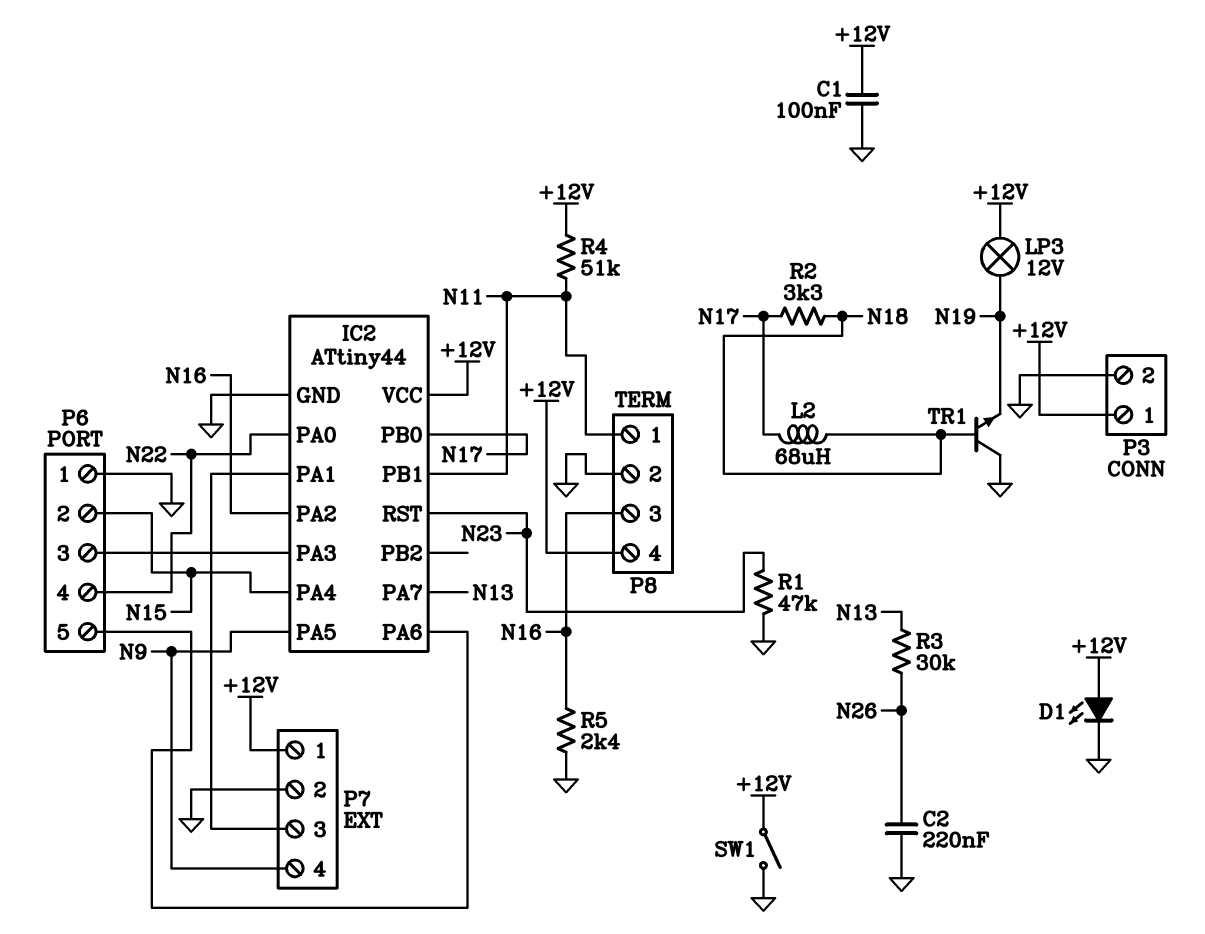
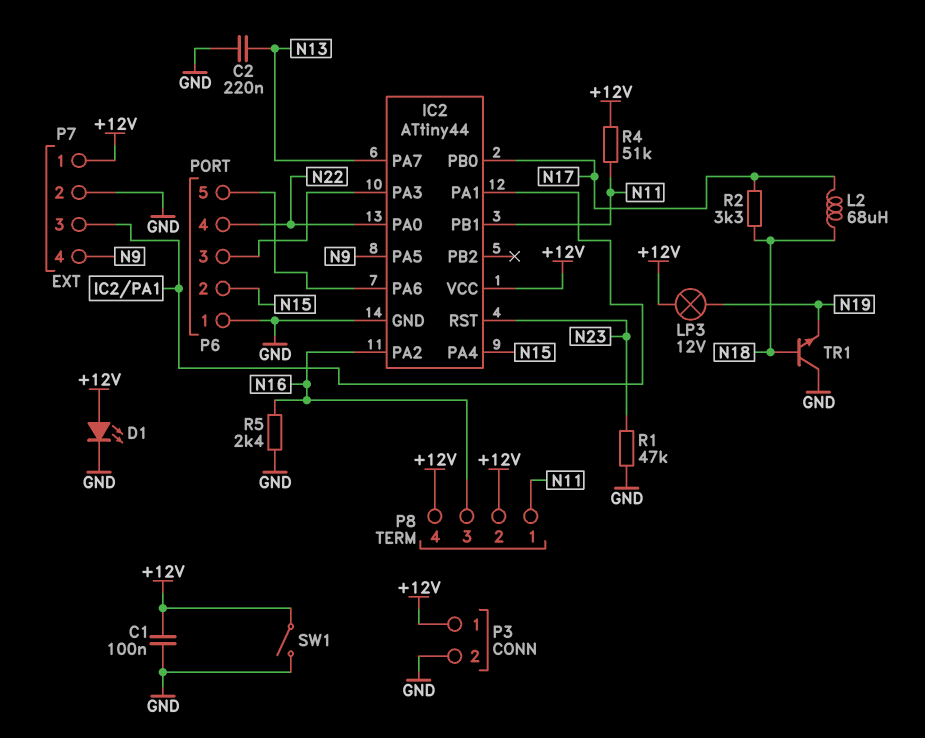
C2: 220nF (GND, N26) -> 220nF (GND, N13)
P8 pin 2: GND -> +12V
R3: 30k (N13, N26) -> none

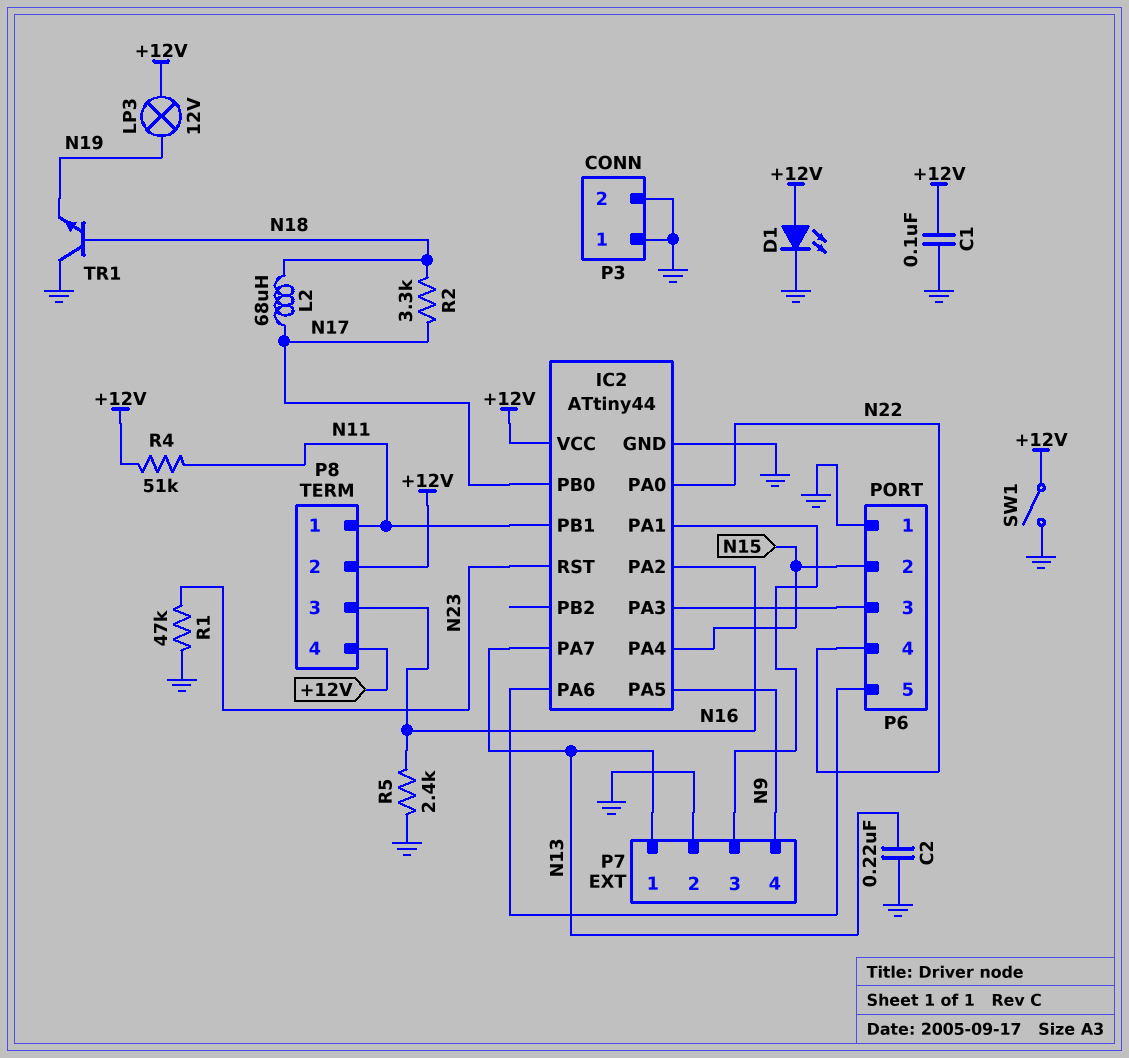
P3 pin 1: +12V -> GND
P7 pin 1: +12V -> N13

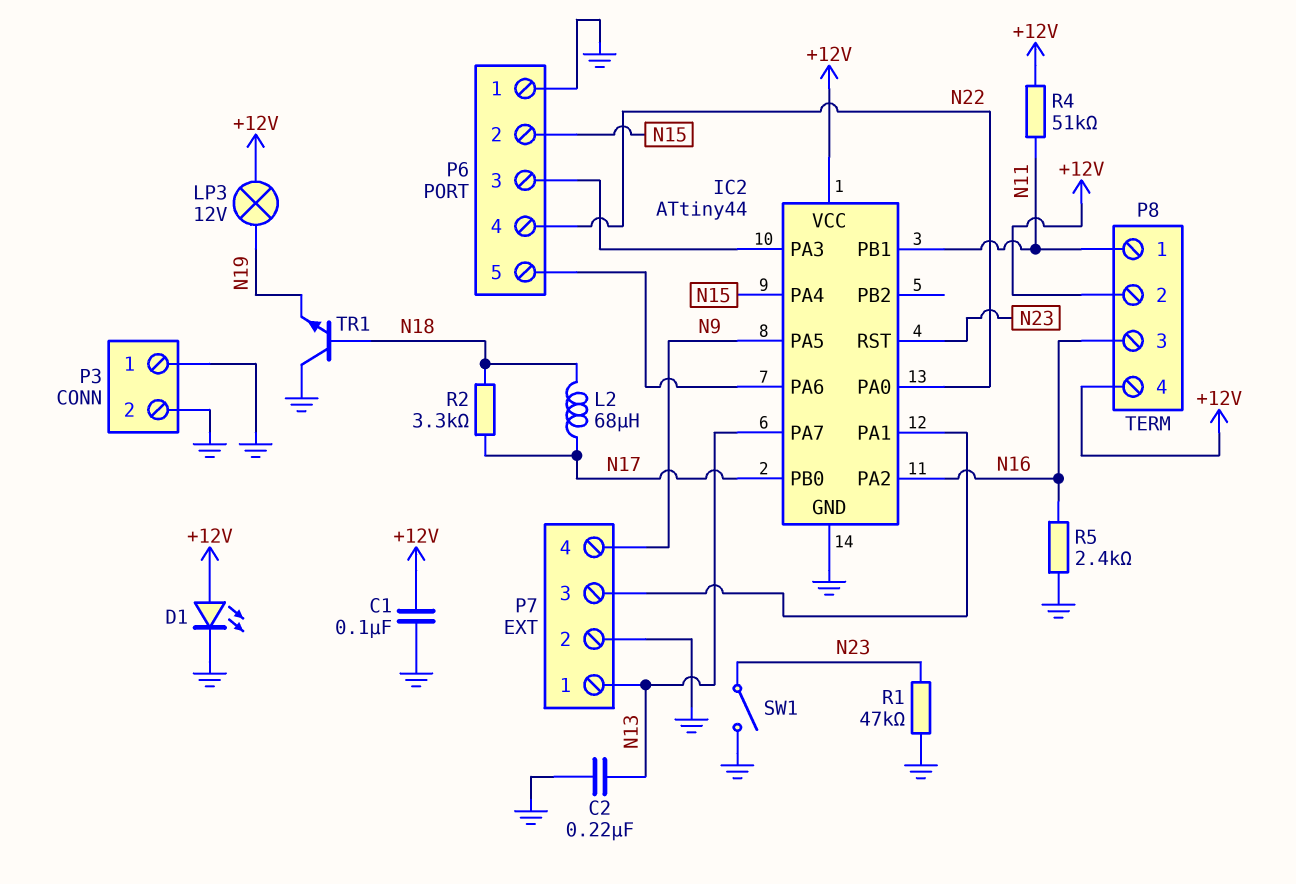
SW1: switch (+12V, GND) -> switch (GND, N23)

